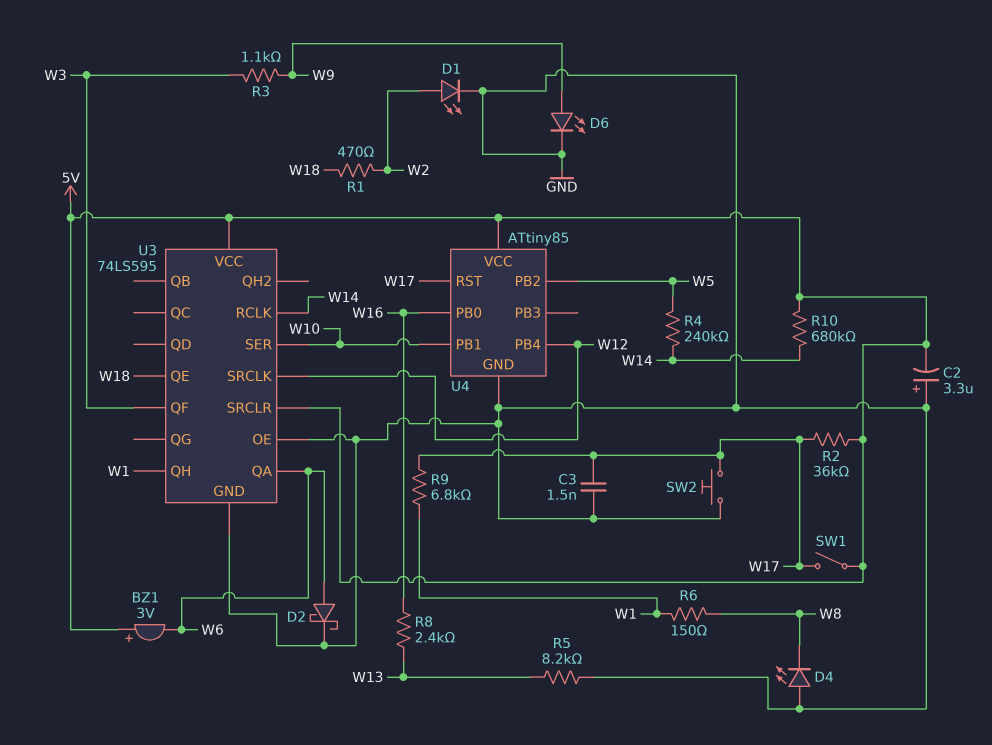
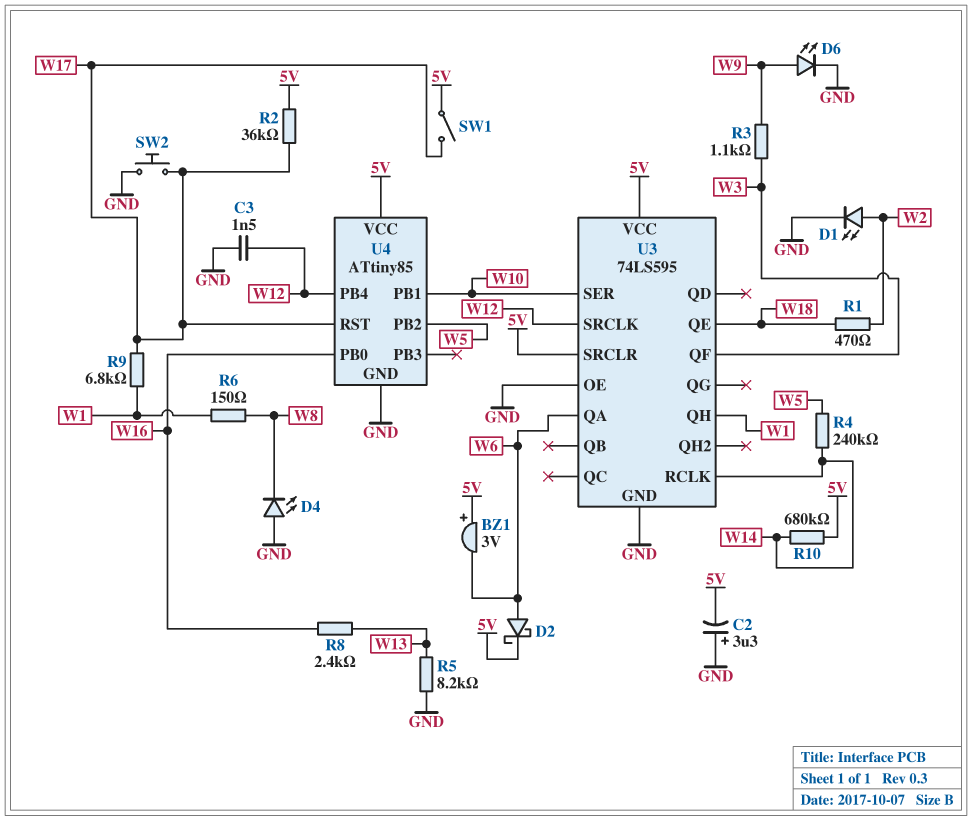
C3: 1.5nF (GND, W17) -> 1.5nF (GND, W12)
D2: schottky (A W6, K GND) -> schottky (A W6, K 5V)

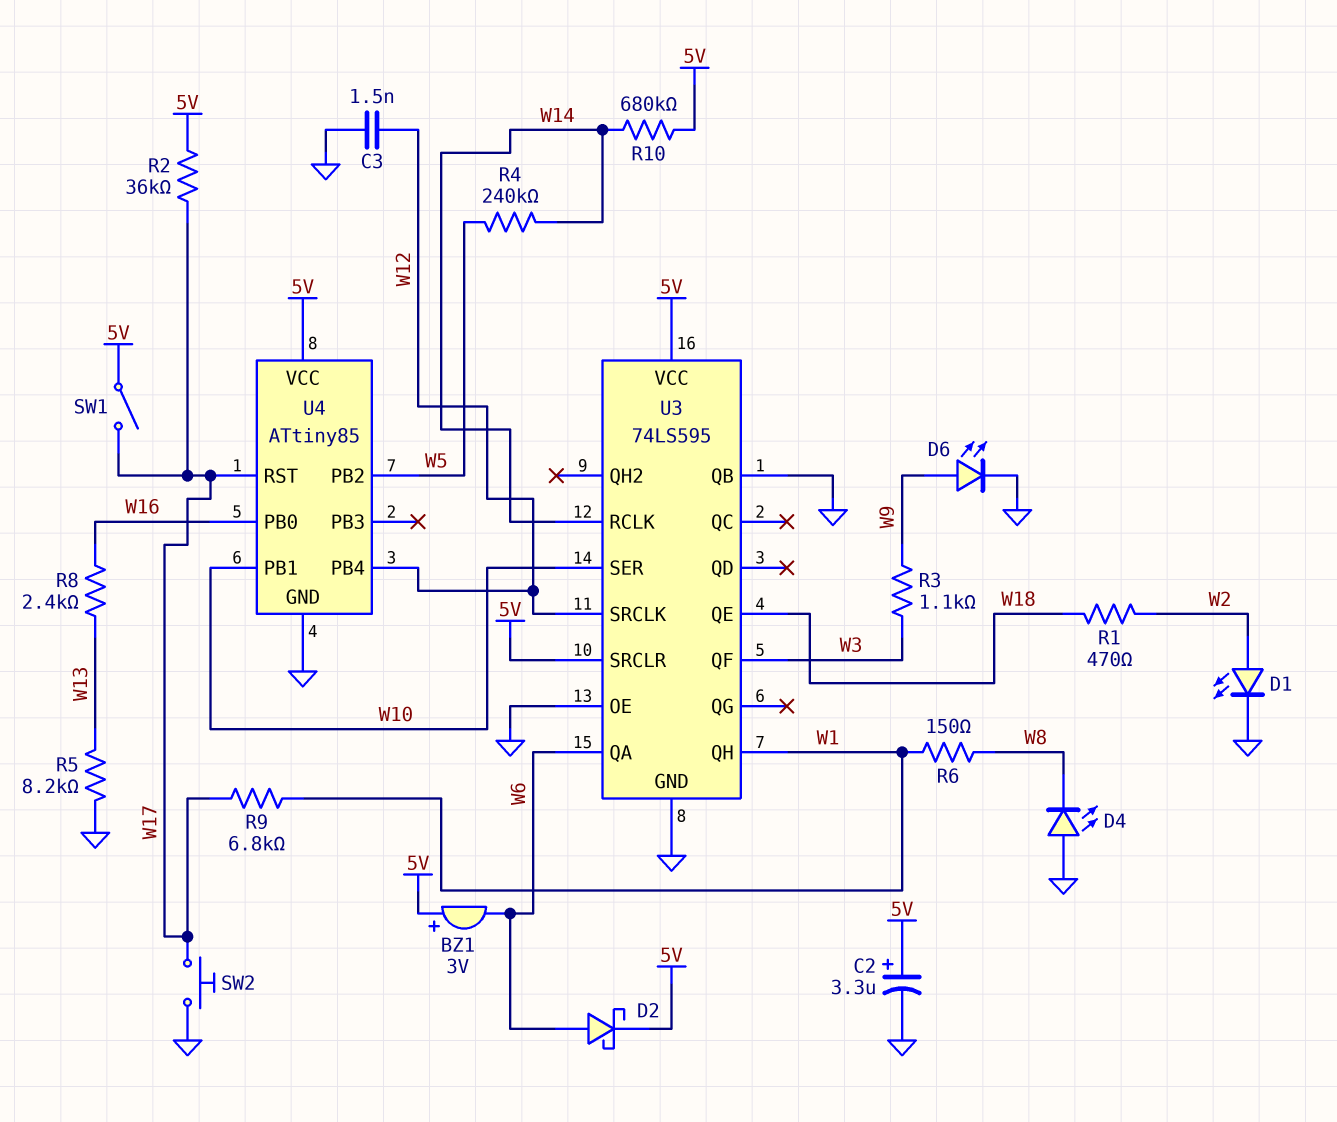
C2: 3.3uF (plus GND, minus 5V) -> 3.3uF (plus 5V, minus GND)
U3 pin QB: none -> GND

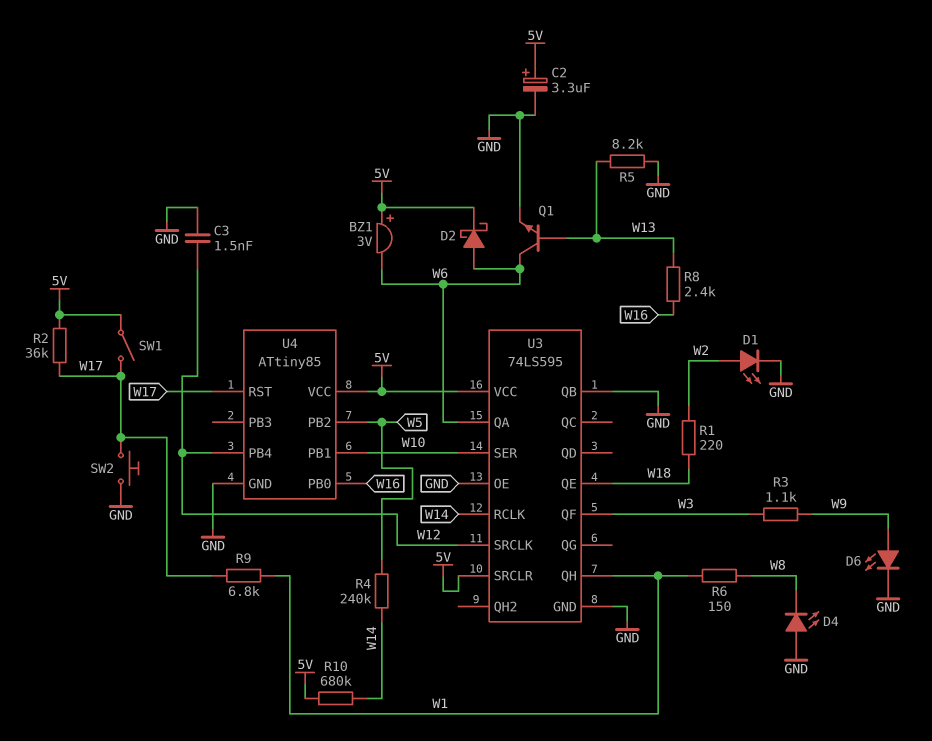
Q1: none -> NPN (B W13, C W6, E GND)
R1: 470 (W2, W18) -> 220 (W2, W18)

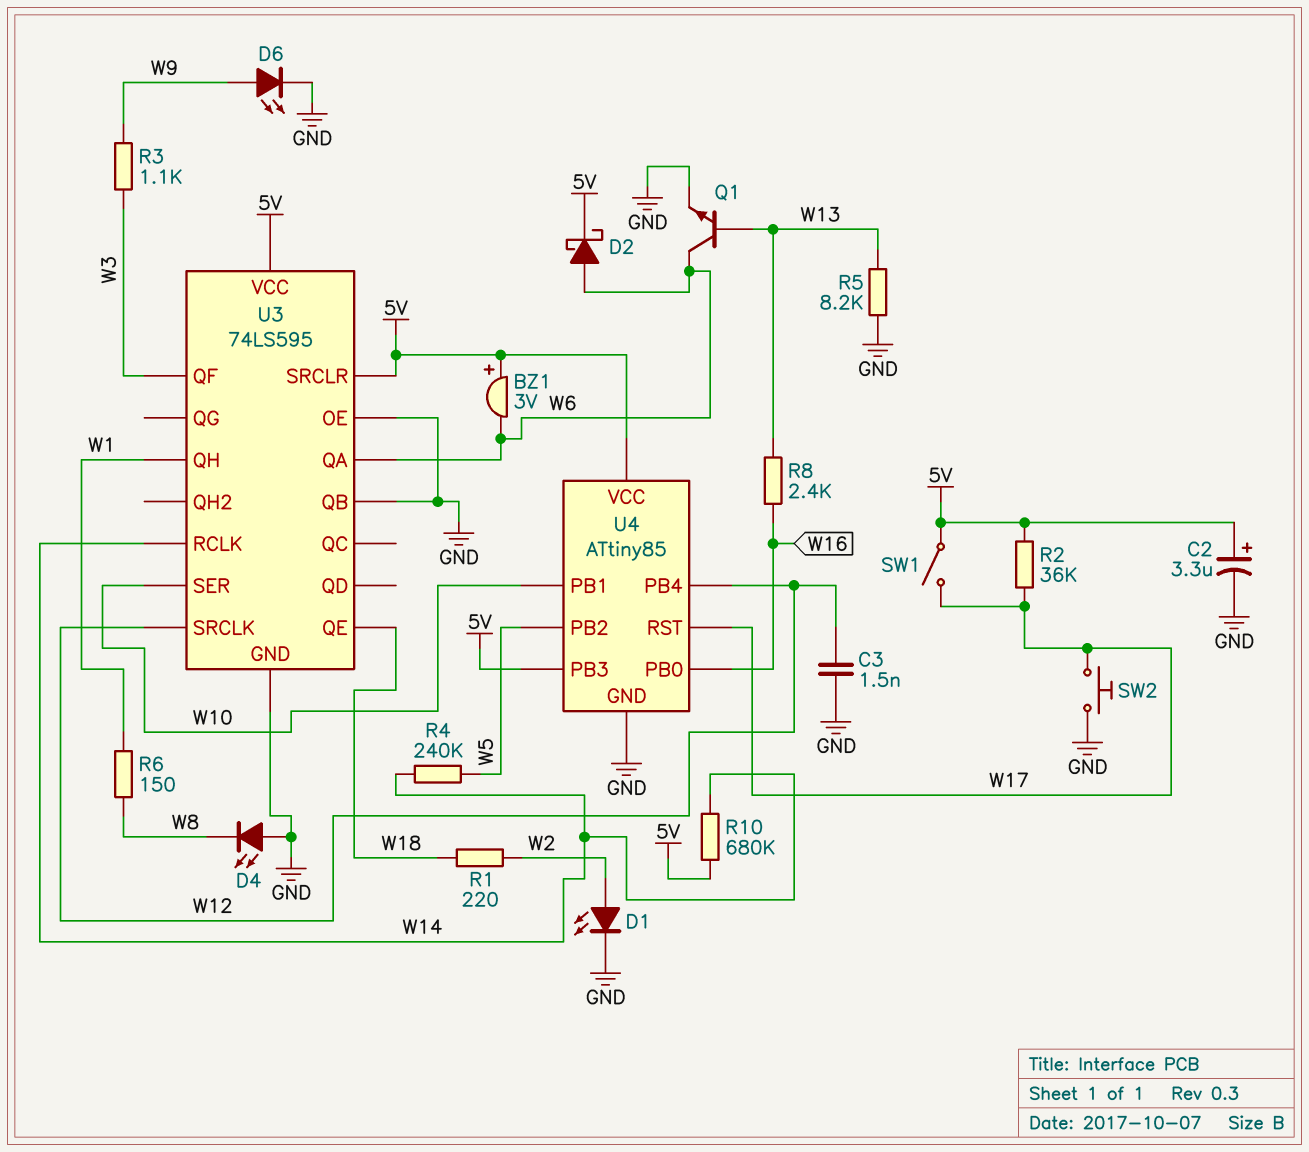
R9: 6.8k (W1, W17) -> none
U4 pin PB3: none -> 5V

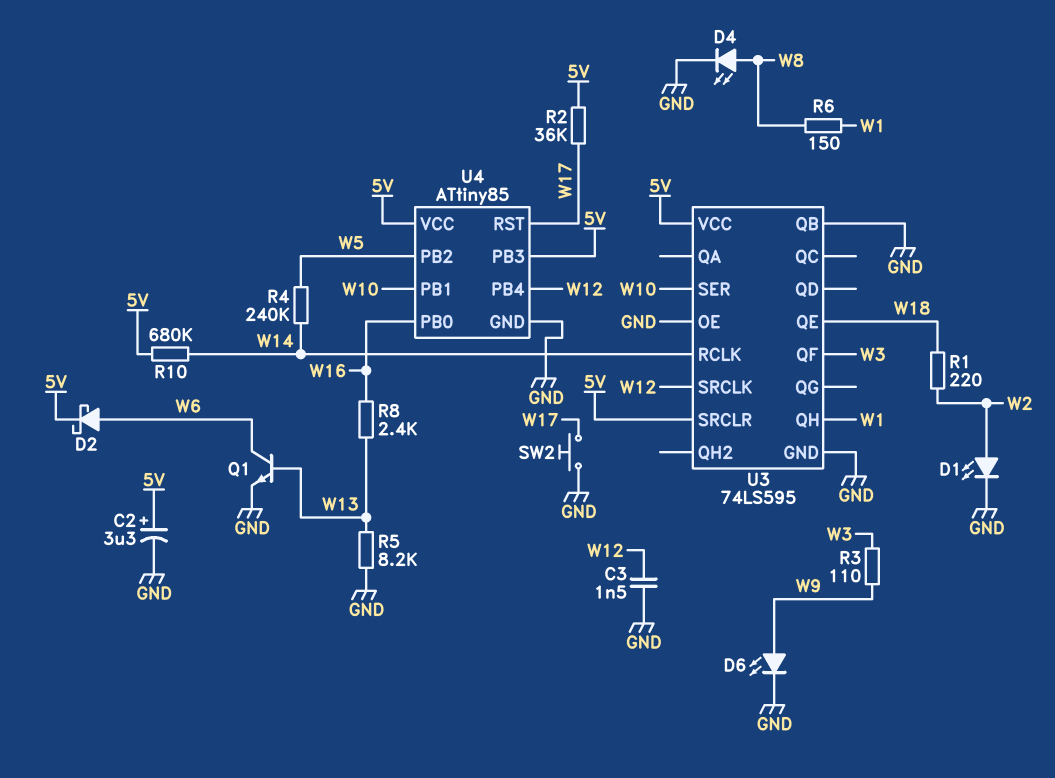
BZ1: buzzer 3V (plus 5V, minus W6) -> none
D4: LED (A GND, K W8) -> LED (A W8, K GND)
R3: 1.1k (W3, W9) -> 110 (W3, W9)
SW1: switch (5V, W17) -> none
U3 pin QA: W6 -> none

